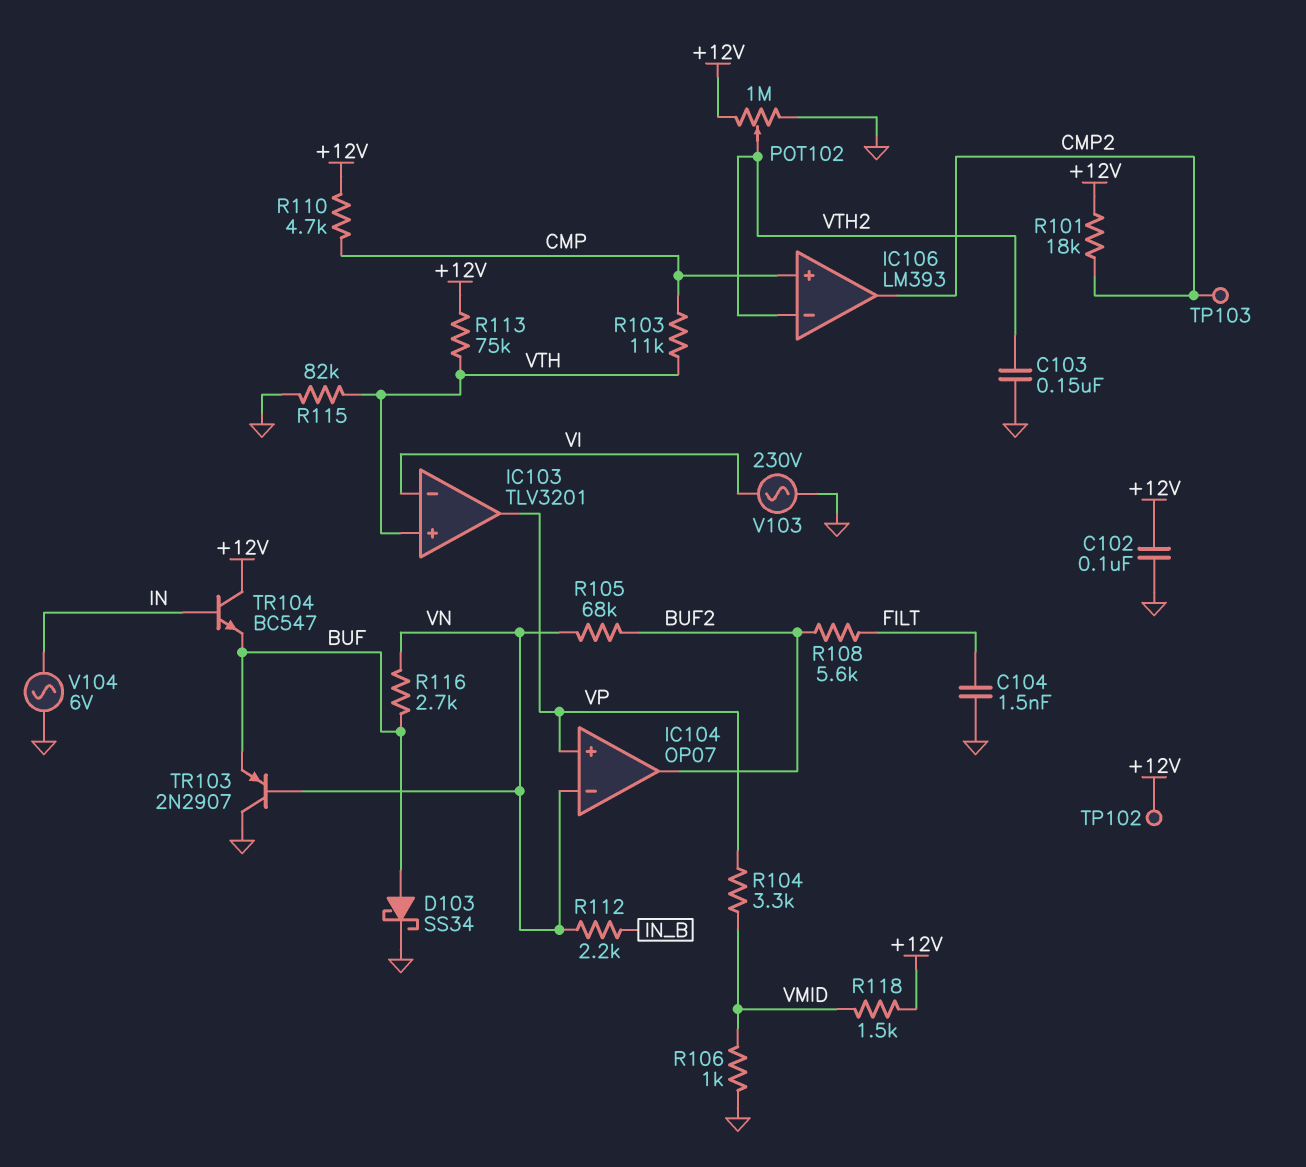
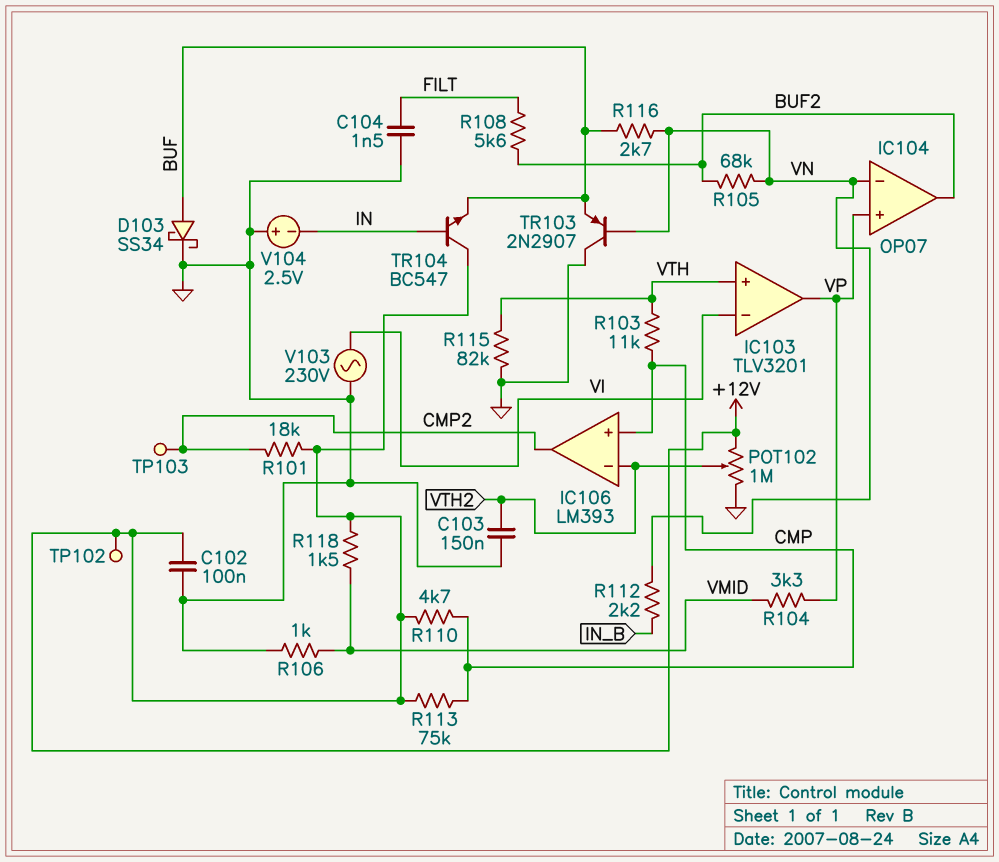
R113: 75k (+12V, VTH) -> 75k (+12V, CMP)
V104: AC 6V (GND, IN) -> 2.5V (plus GND, minus IN)

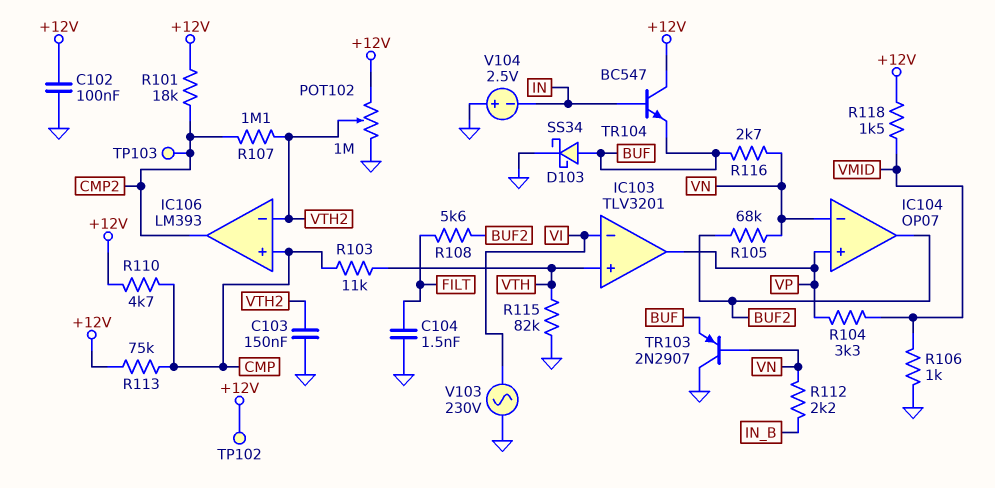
R107: none -> 1.1M (CMP2, VTH2)

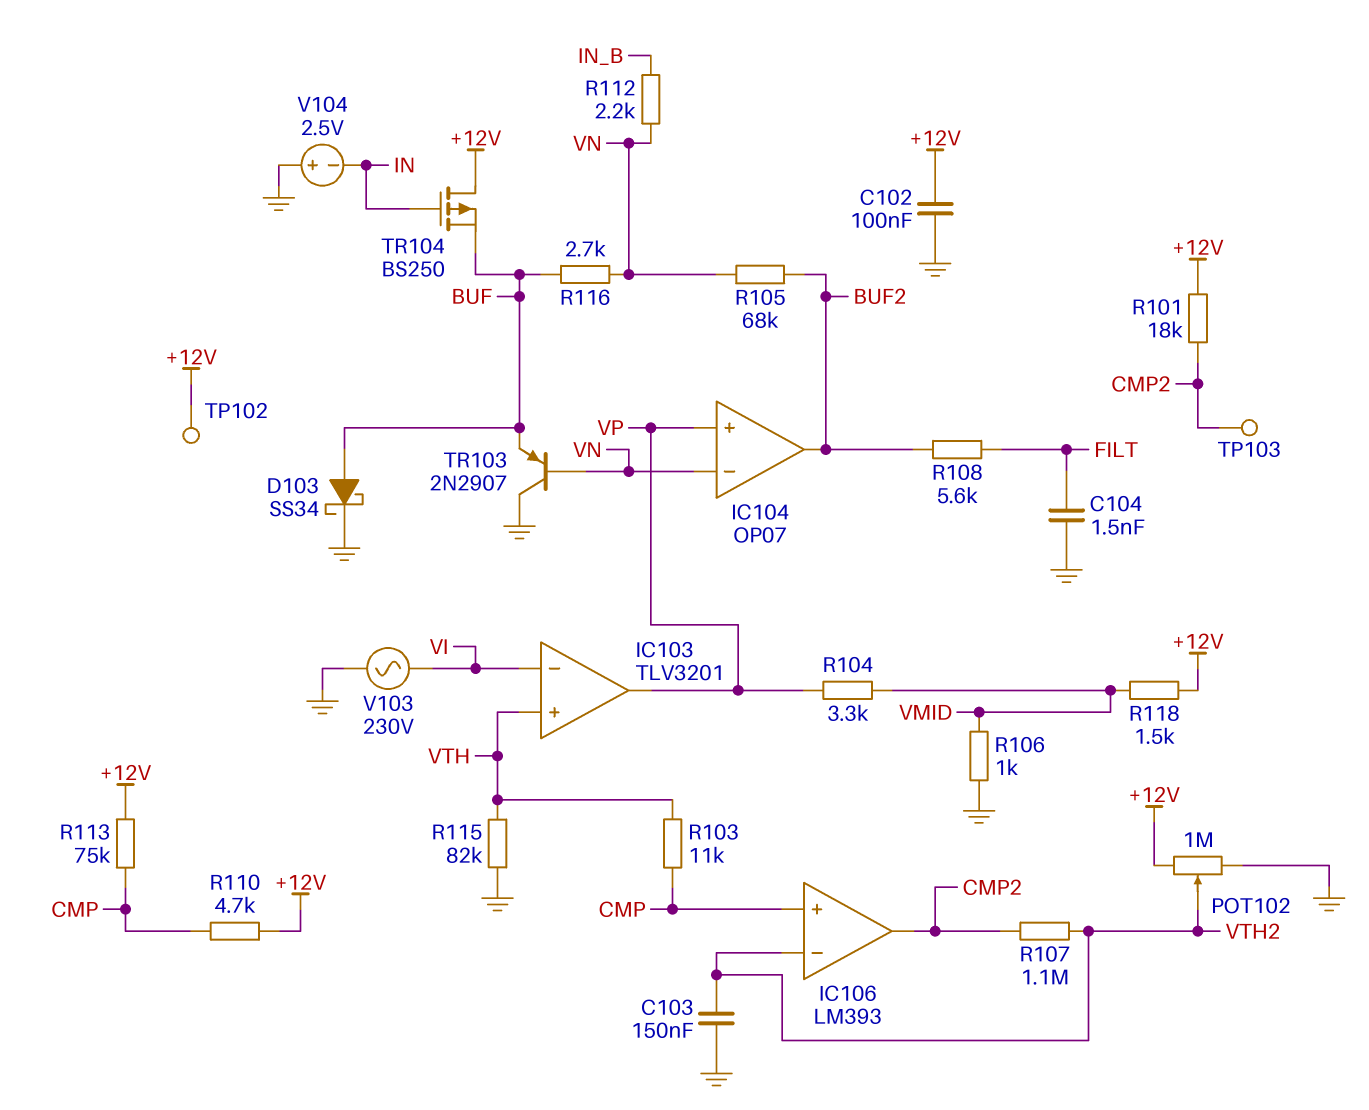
TR104: NPN BC547 (B IN, C +12V, E BUF) -> PMOS BS250 (G IN, D +12V, S BUF)

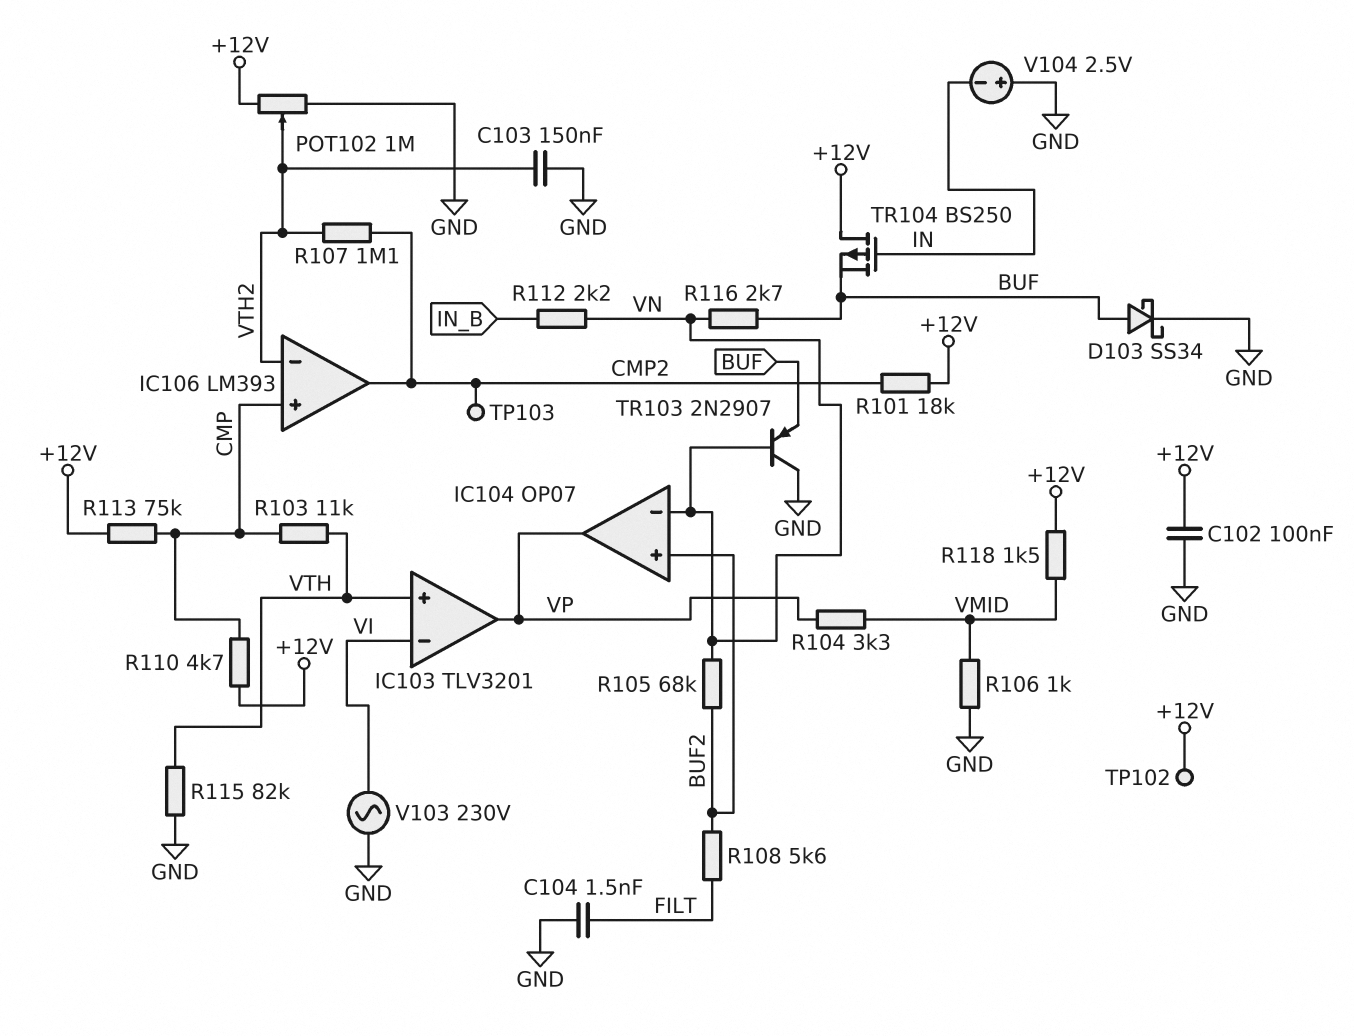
IC104 pin in+: VP -> BUF2
IC104 pin out: BUF2 -> VP

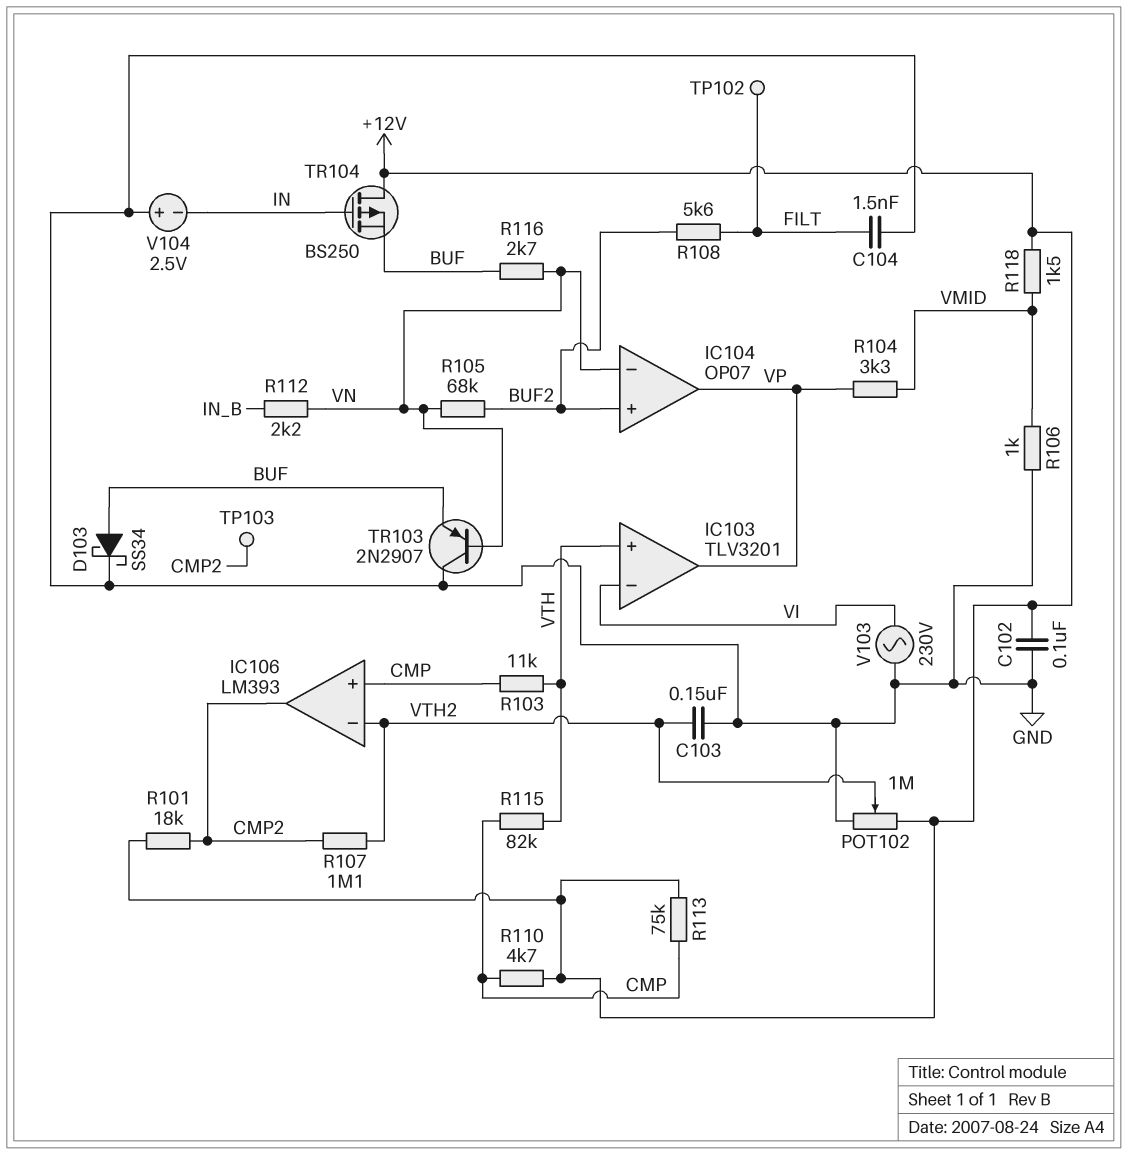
R115: 82k (GND, VTH) -> 82k (CMP, VTH)
TP102: test point (+12V) -> test point (FILT)

